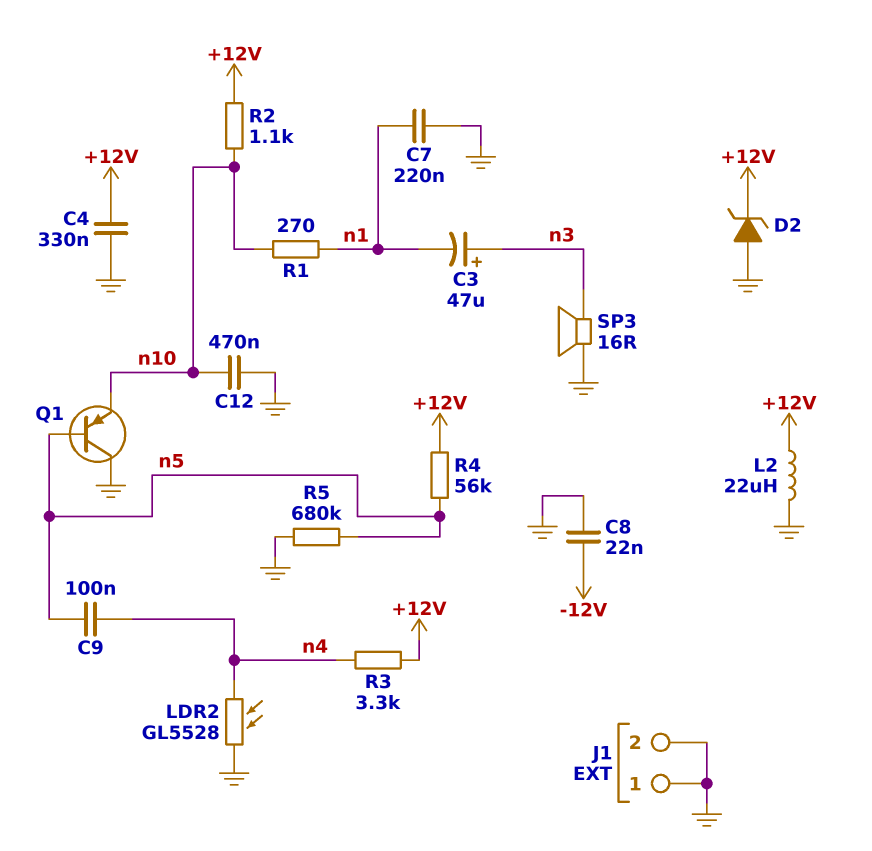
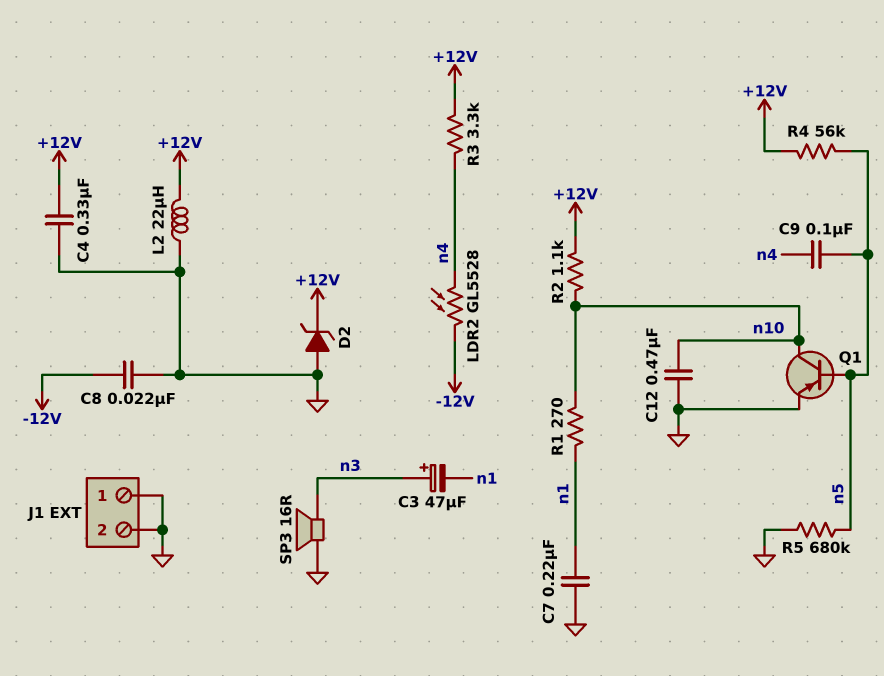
LDR2: GL5528 (GND, n4) -> GL5528 (-12V, n4)
Q1: PNP (B n5, C GND, E n10) -> PNP (B n5, C n10, E GND)

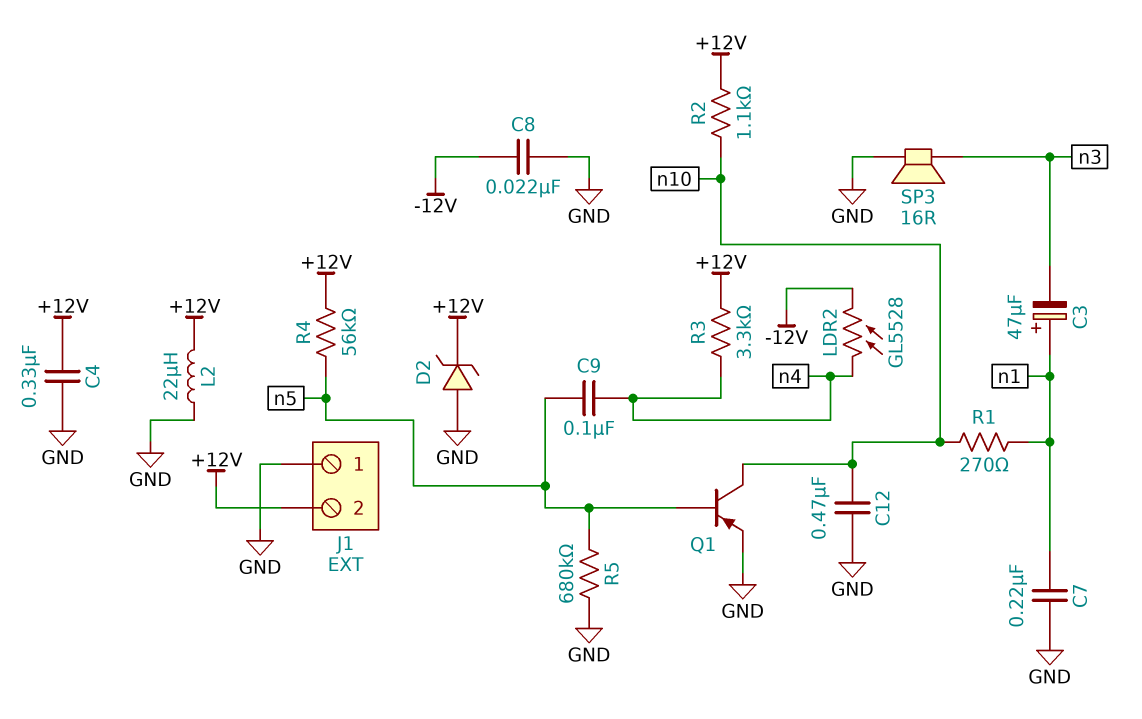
C3: 47uF (plus n3, minus n1) -> 47uF (plus n1, minus n3)
J1 pin 2: GND -> +12V

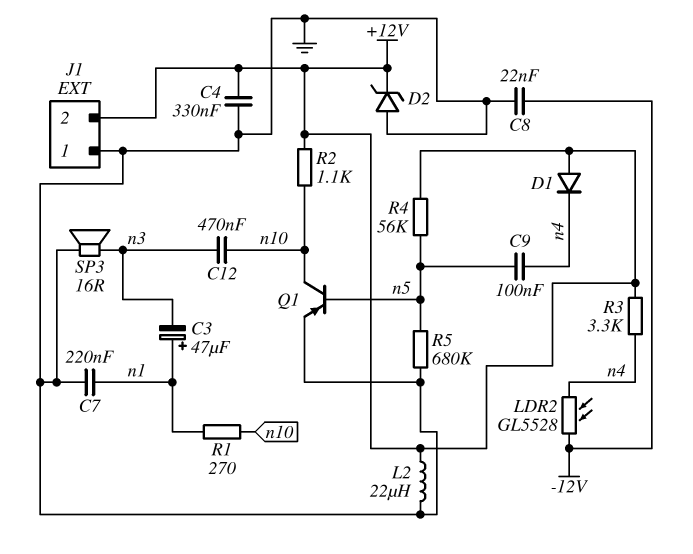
C12: 470nF (GND, n10) -> 470nF (n3, n10)
D1: none -> diode (A +12V, K n4)

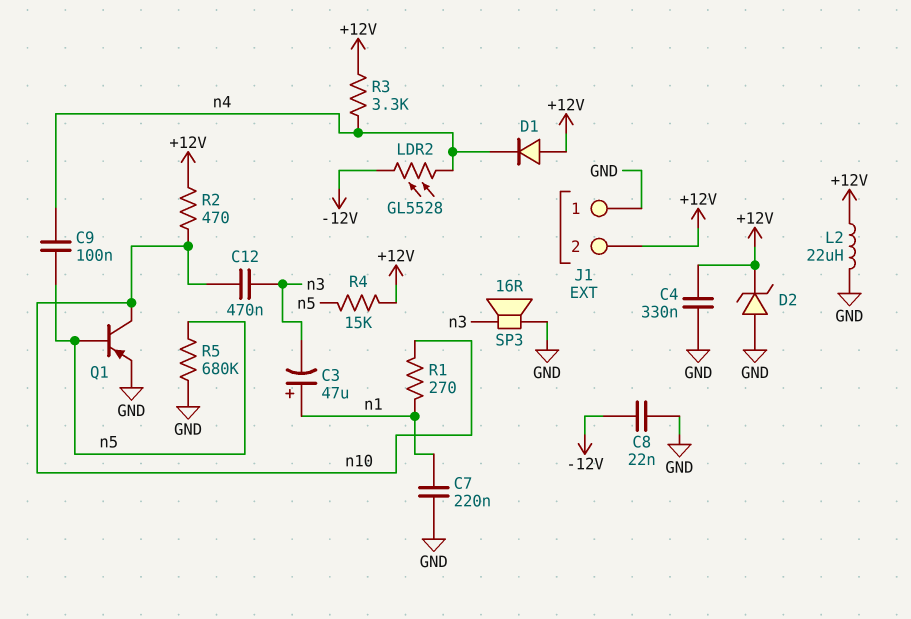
R2: 1.1k (+12V, n10) -> 470 (+12V, n10)
R4: 56k (+12V, n5) -> 15k (+12V, n5)

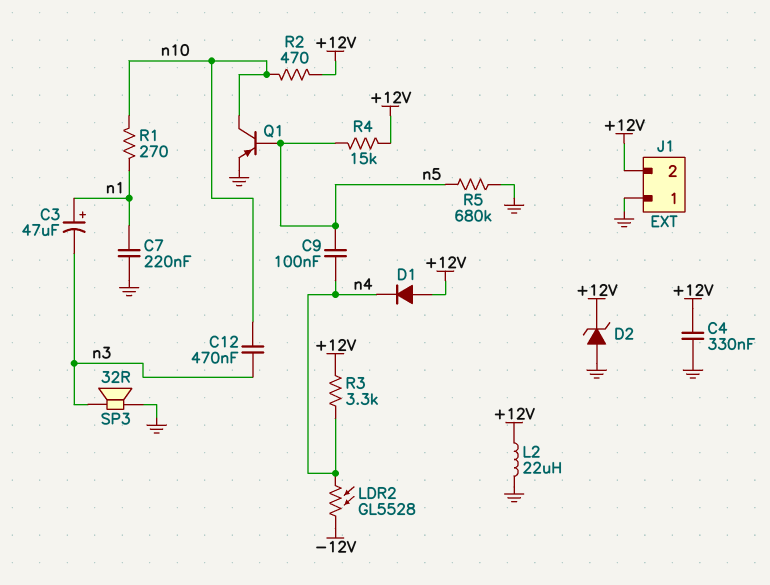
C8: 22nF (-12V, GND) -> none
SP3: speaker 16R (GND, n3) -> speaker 32R (GND, n3)

